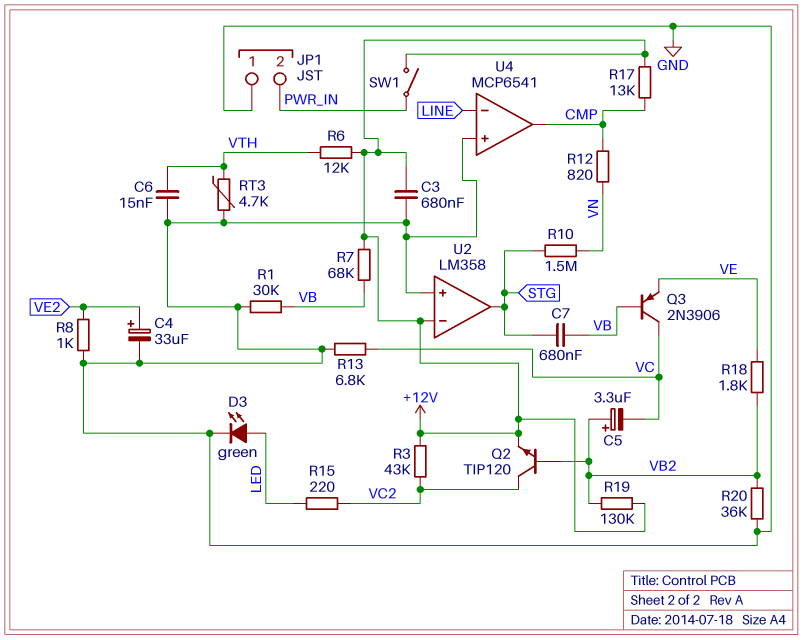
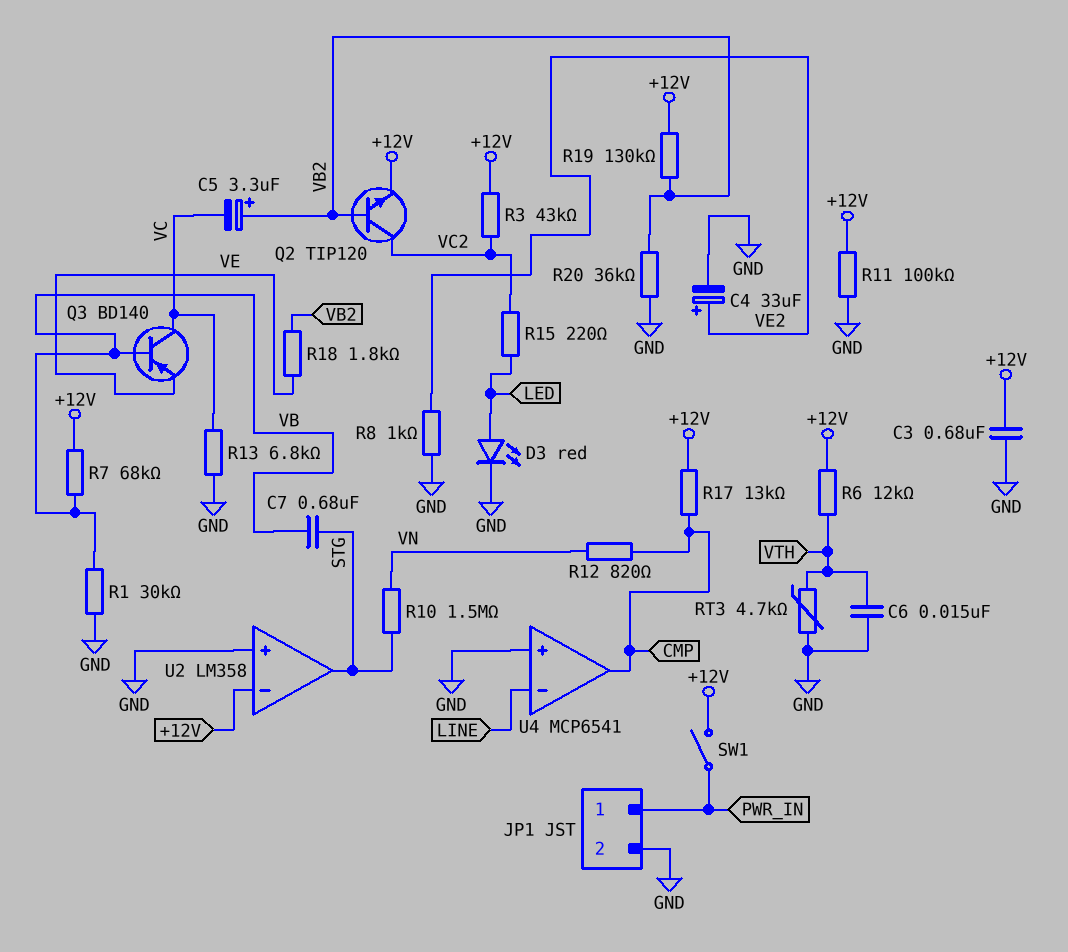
D3: LED green (A LED, K GND) -> LED red (A LED, K GND)
JP1 pin 1: GND -> PWR_IN
JP1 pin 2: PWR_IN -> GND
Q3: PNP 2N3906 (B VB, C VC, E VE) -> PNP BD140 (B VB, C VC, E VE)
R11: none -> 100k (+12V, GND)

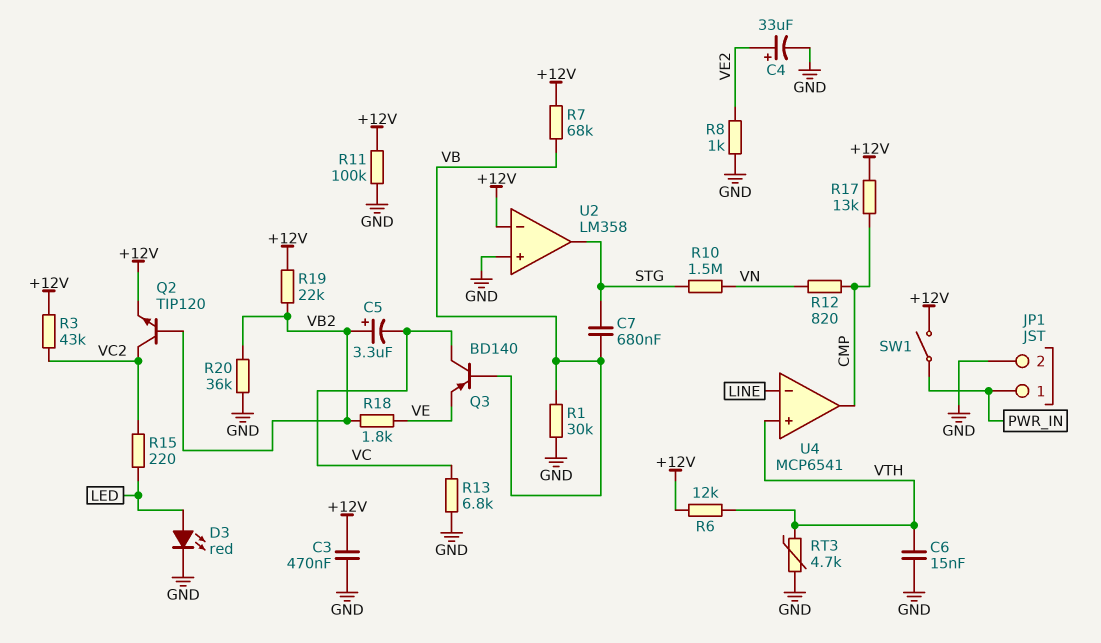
C3: 680nF (+12V, GND) -> 470nF (+12V, GND)
R19: 130k (+12V, VB2) -> 22k (+12V, VB2)
U4 pin in+: GND -> VTH

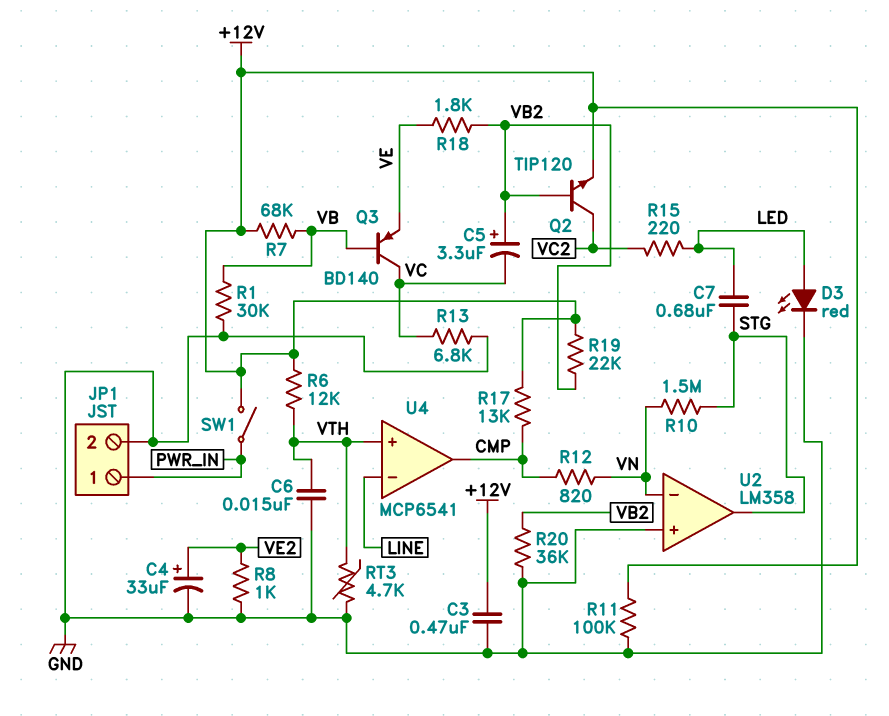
C7: 680nF (STG, VB) -> 680nF (LED, STG)
R3: 43k (+12V, VC2) -> none
U2 pin in-: +12V -> VN

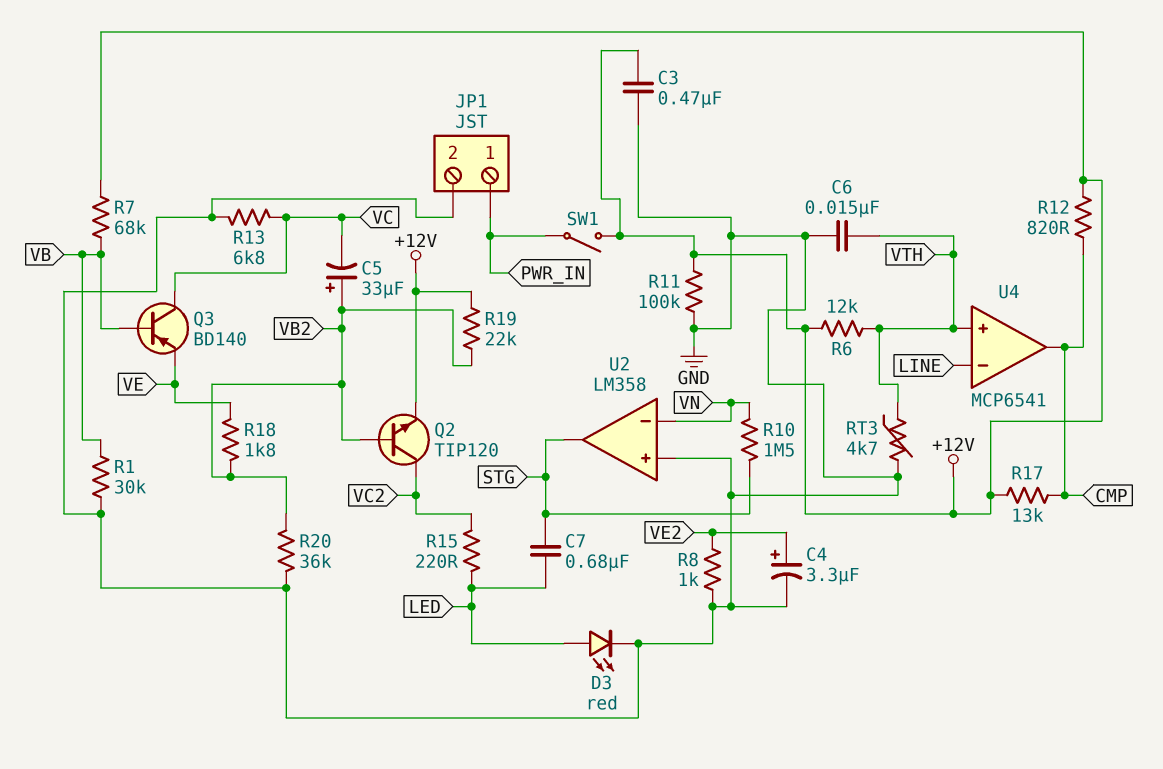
C4: 33uF (plus VE2, minus GND) -> 3.3uF (plus VE2, minus GND)
C5: 3.3uF (plus VB2, minus VC) -> 33uF (plus VB2, minus VC)
R12: 820 (CMP, VN) -> 820 (+12V, CMP)

